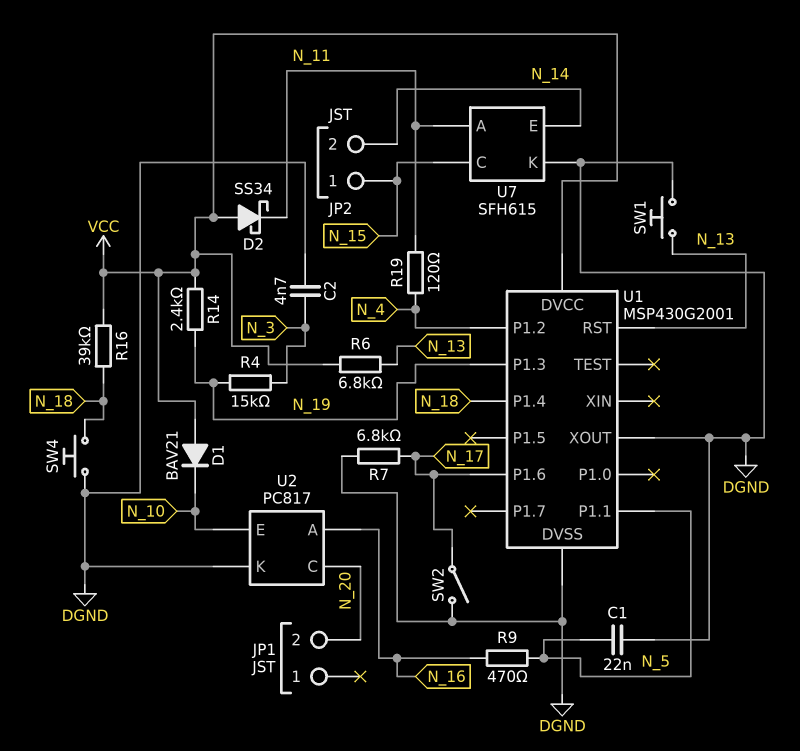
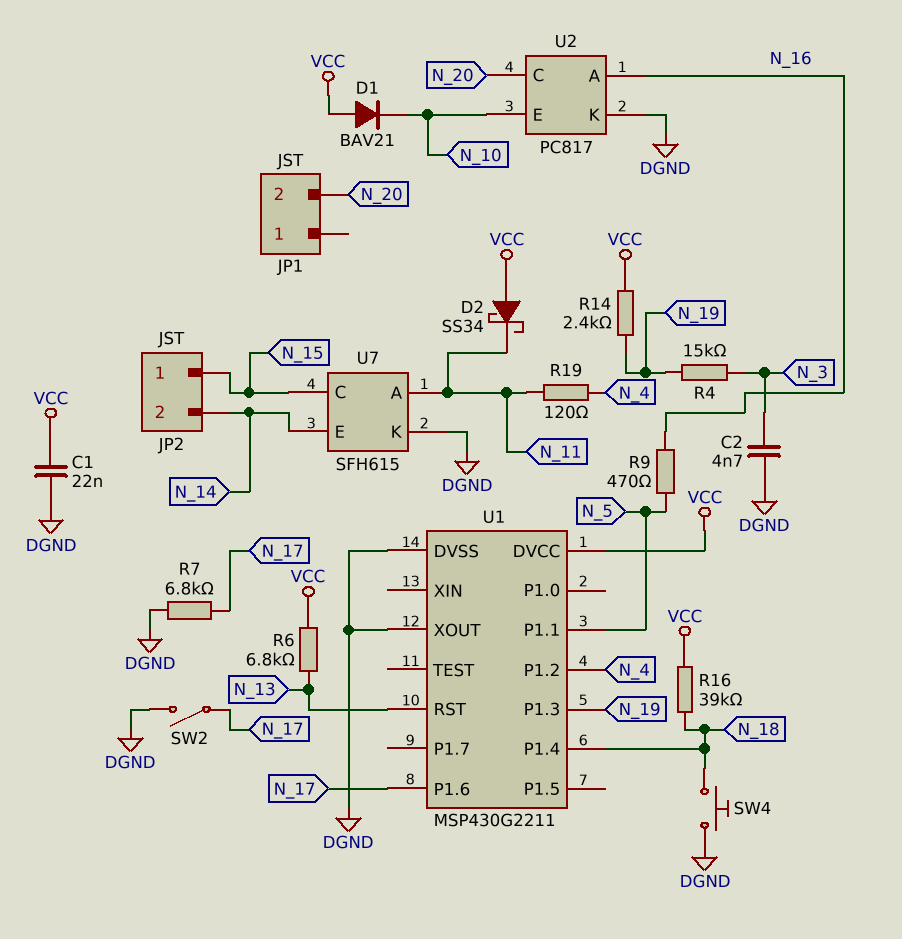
C1: 22nF (DGND, N_5) -> 22nF (DGND, VCC)
SW1: button (DGND, N_13) -> none
U1: MSP430G2001 -> MSP430G2211

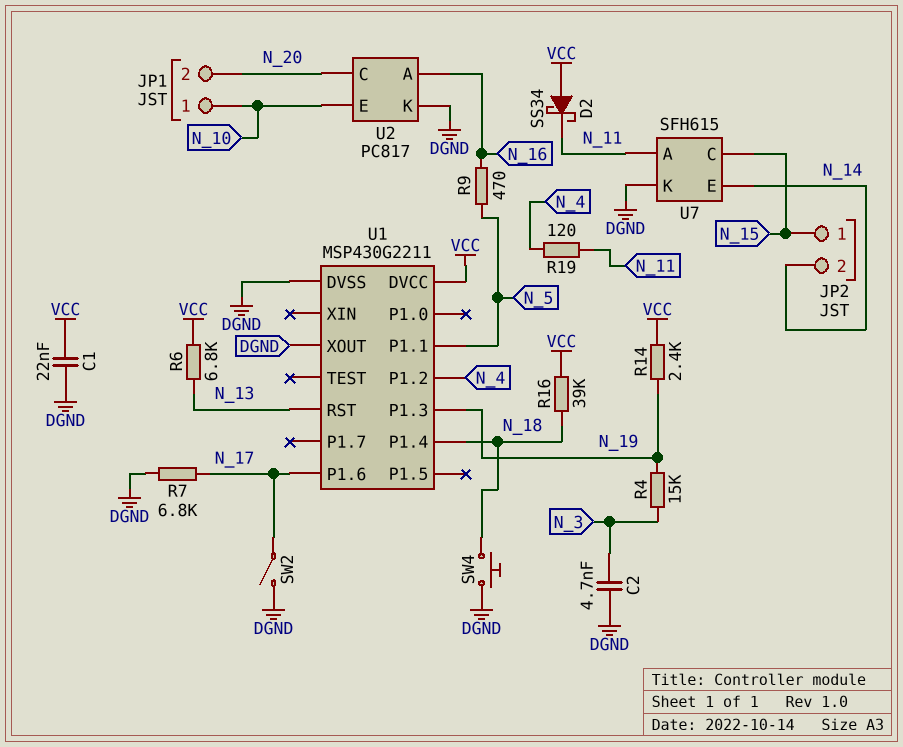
D1: diode BAV21 (A VCC, K N_10) -> none
JP1 pin 1: none -> N_10

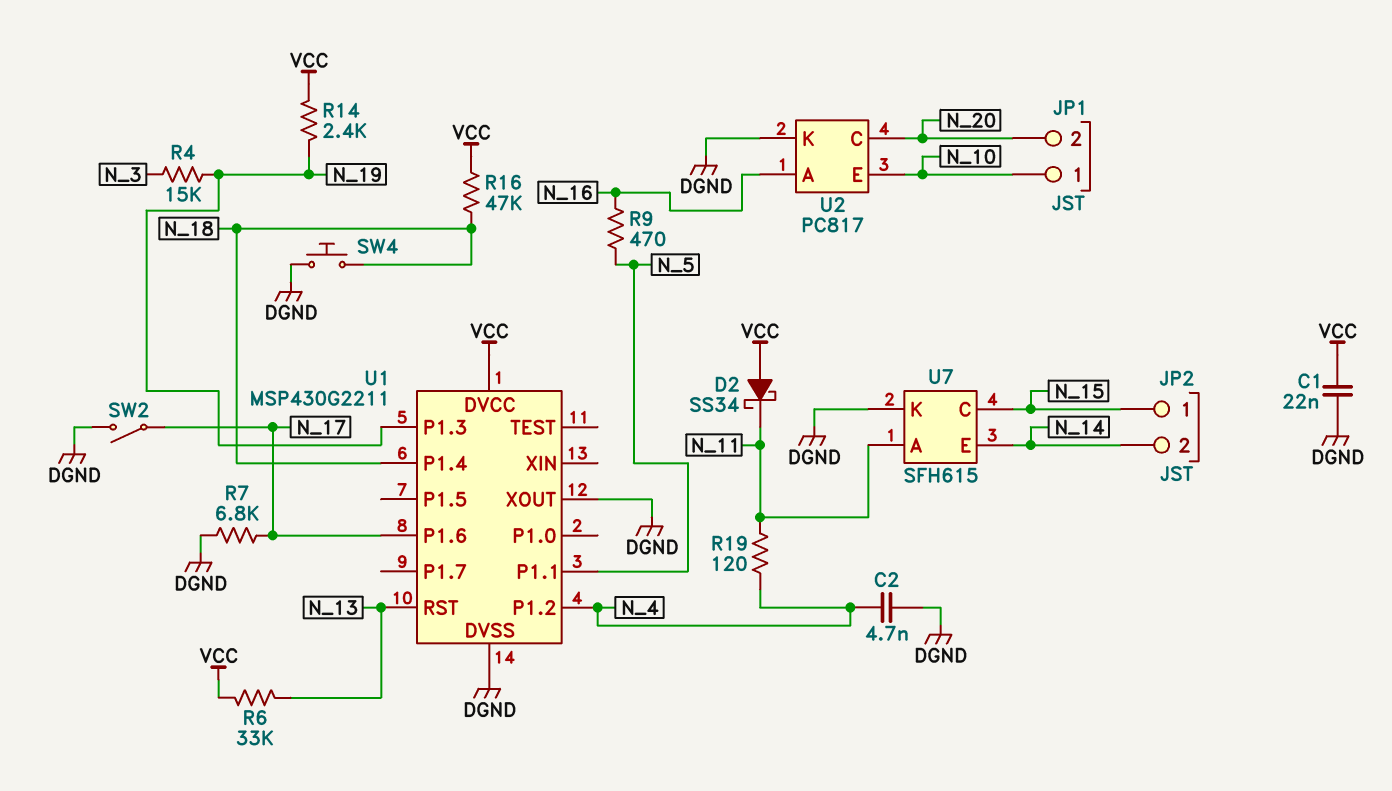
C2: 4.7nF (DGND, N_3) -> 4.7nF (DGND, N_4)
R6: 6.8k (N_13, VCC) -> 33k (N_13, VCC)
R16: 39k (N_18, VCC) -> 47k (N_18, VCC)

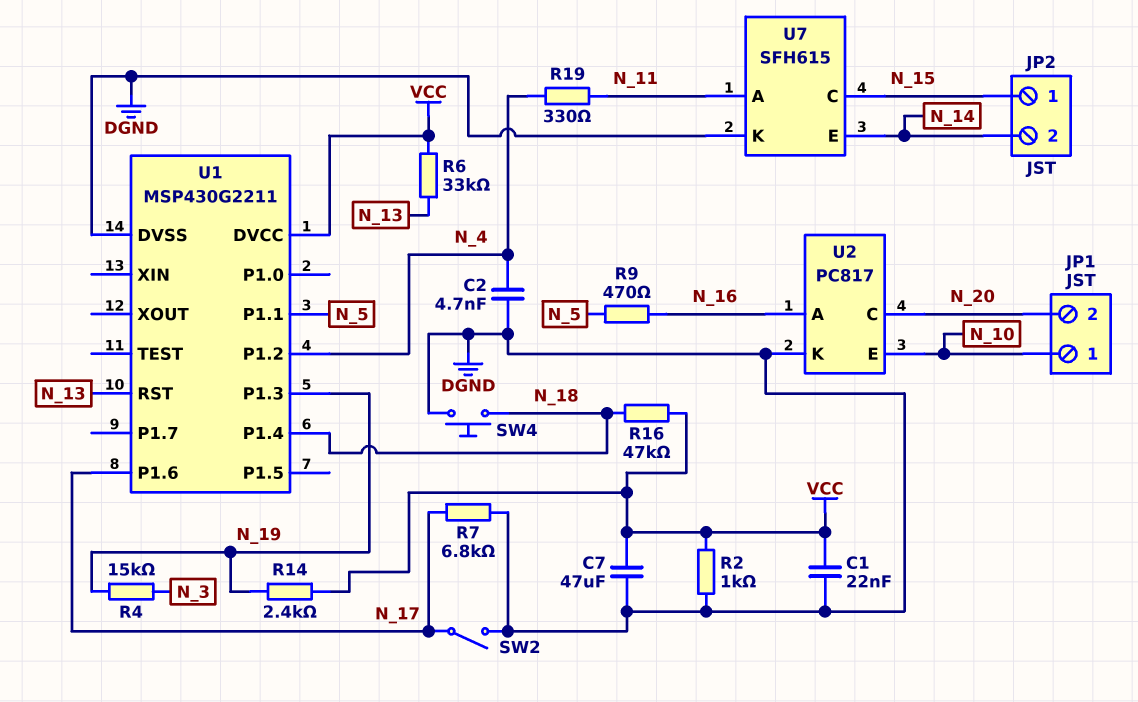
C7: none -> 47uF (DGND, VCC)
D2: schottky SS34 (A VCC, K N_11) -> none
R2: none -> 1k (DGND, VCC)
R19: 120 (N_4, N_11) -> 330 (N_4, N_11)
U1 pin XOUT: DGND -> none

